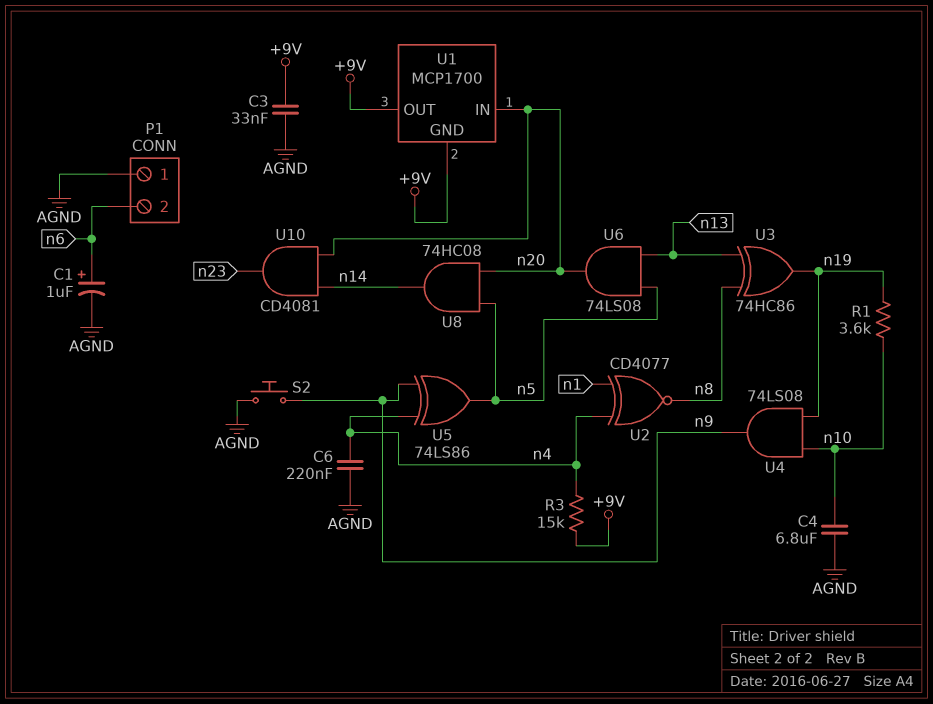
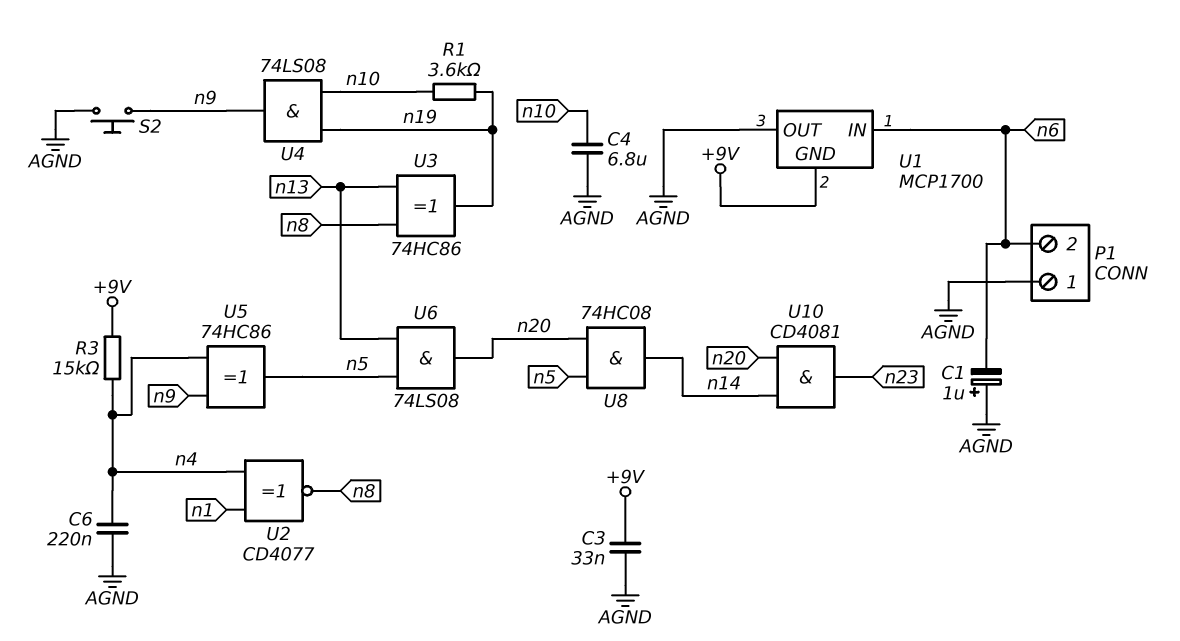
C1: 1uF (plus n6, minus AGND) -> 1uF (plus AGND, minus n6)
U1 pin IN: n20 -> n6
U1 pin OUT: +9V -> AGND
U5: XOR 74LS86 (in n4, in n9, out n5) -> XOR 74HC86 (in n4, in n9, out n5)

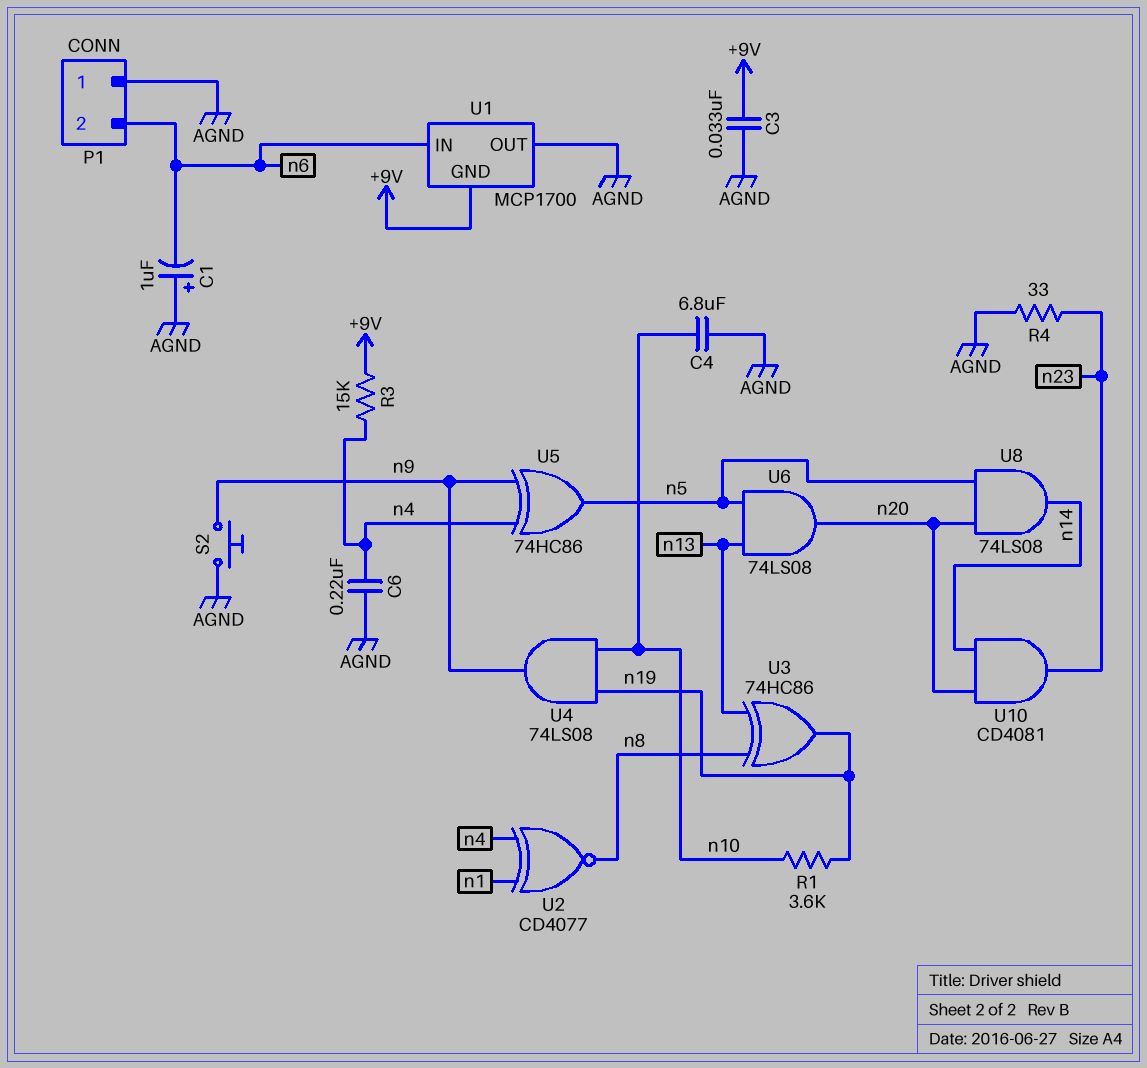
R4: none -> 33 (AGND, n23)
U8: AND 74HC08 (in n5, in n20, out n14) -> AND 74LS08 (in n5, in n20, out n14)

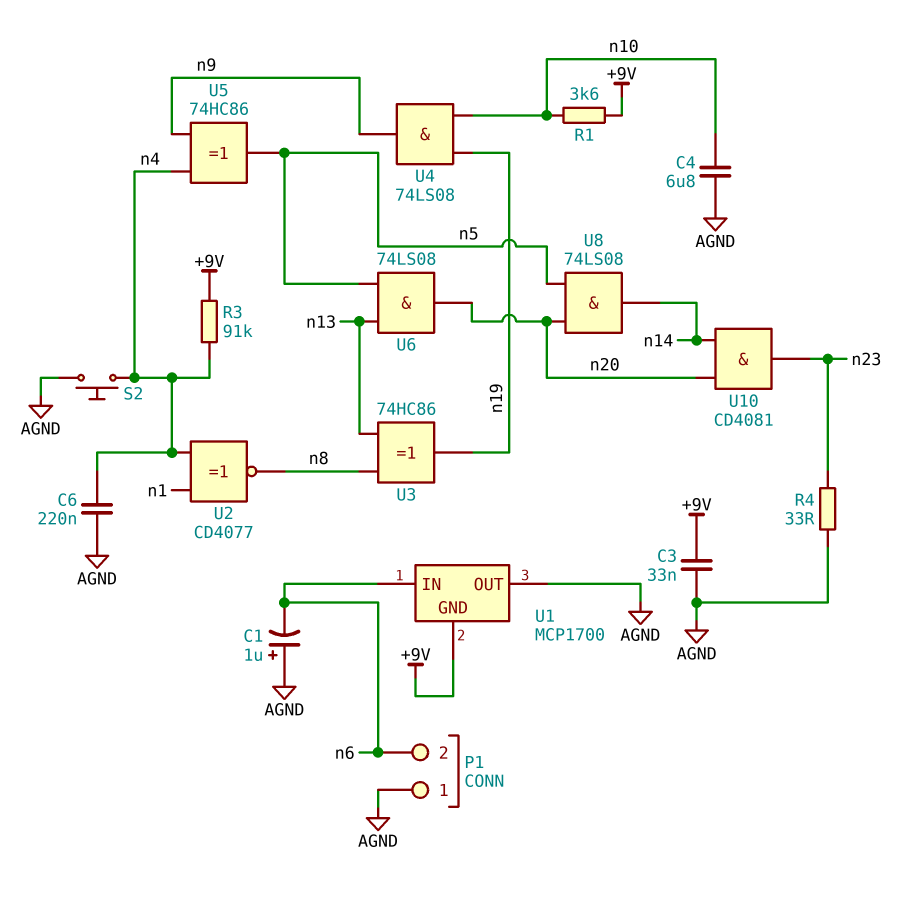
R1: 3.6k (n10, n19) -> 3.6k (+9V, n10)
R3: 15k (+9V, n4) -> 91k (+9V, n4)
S2: button (AGND, n9) -> button (AGND, n4)

